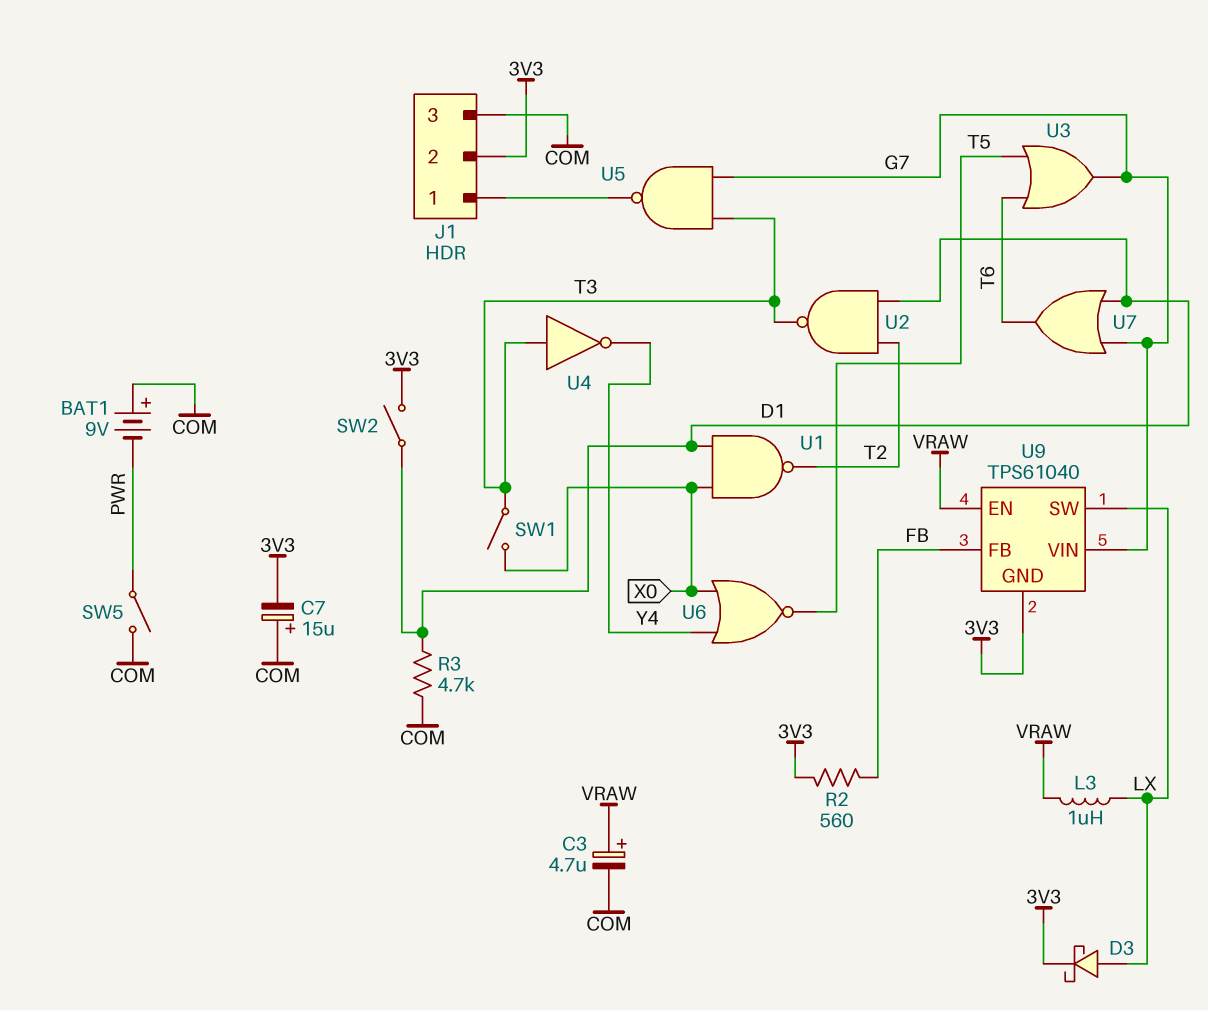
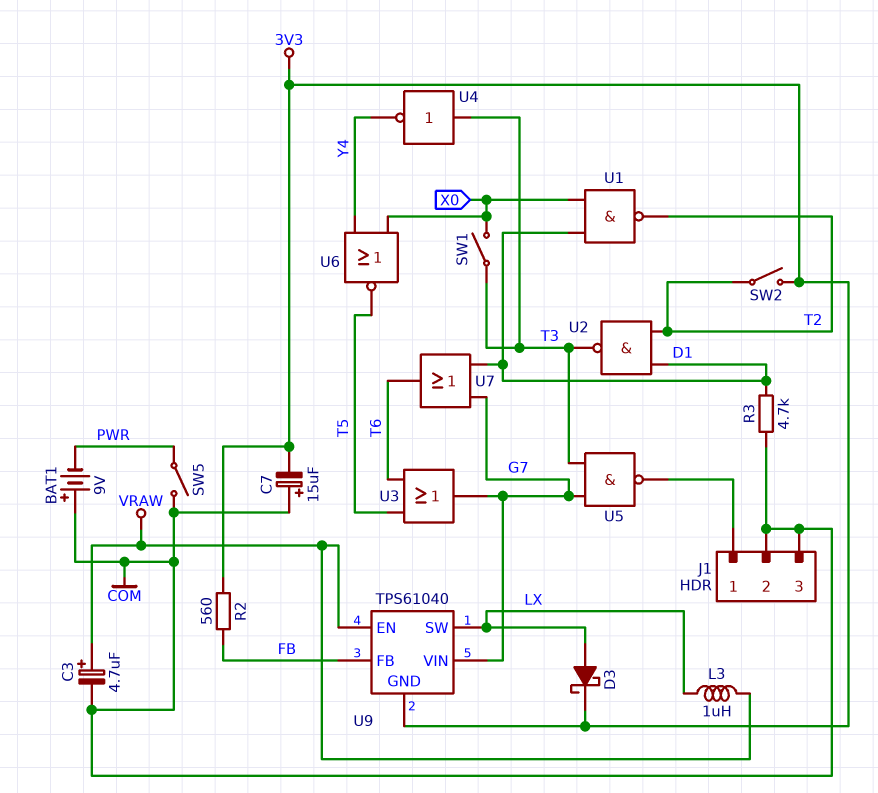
J1 pin 2: 3V3 -> COM
SW2: switch (3V3, D1) -> switch (3V3, T2)

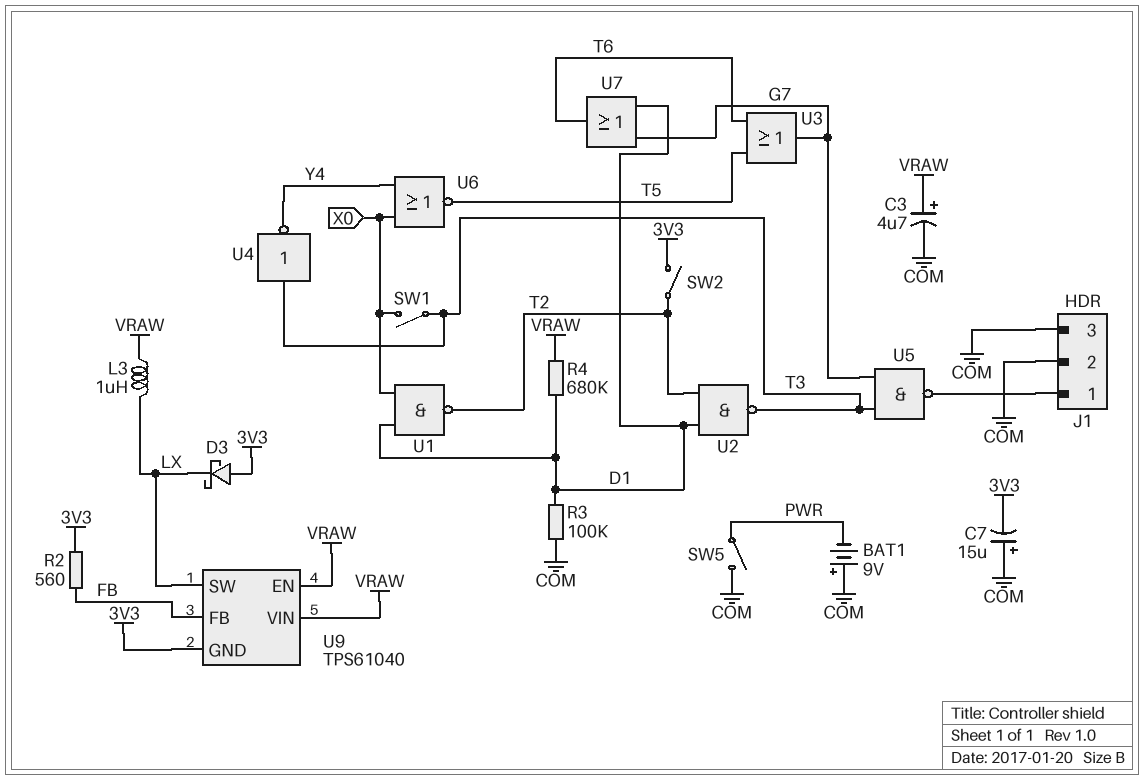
D3: schottky (A LX, K 3V3) -> schottky (A 3V3, K LX)
R3: 4.7k (COM, D1) -> 100k (COM, D1)
R4: none -> 680k (D1, VRAW)
U9 pin VIN: G7 -> VRAW

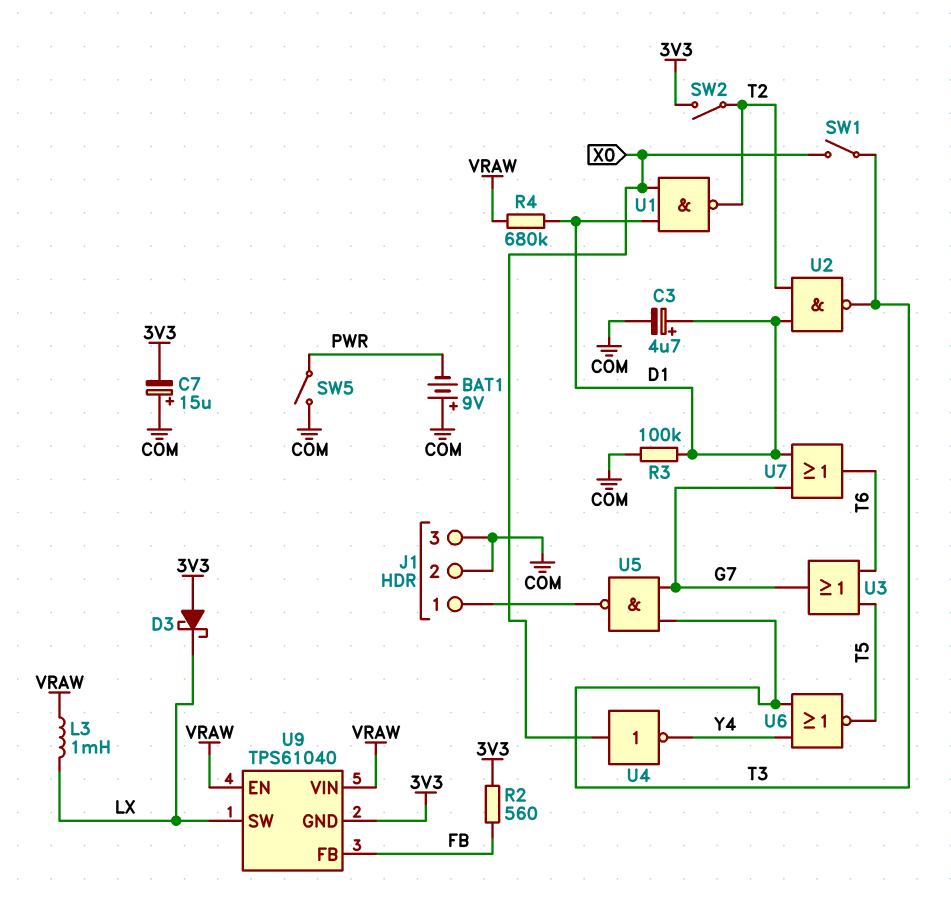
C3: 4.7uF (plus VRAW, minus COM) -> 4.7uF (plus D1, minus COM)
L3: 1uH (LX, VRAW) -> 1mH (LX, VRAW)
U4: NOT (in T3, out Y4) -> NOT (in X0, out Y4)
U6: NOR (in X0, in Y4, out T5) -> NOR (in T3, in Y4, out T5)

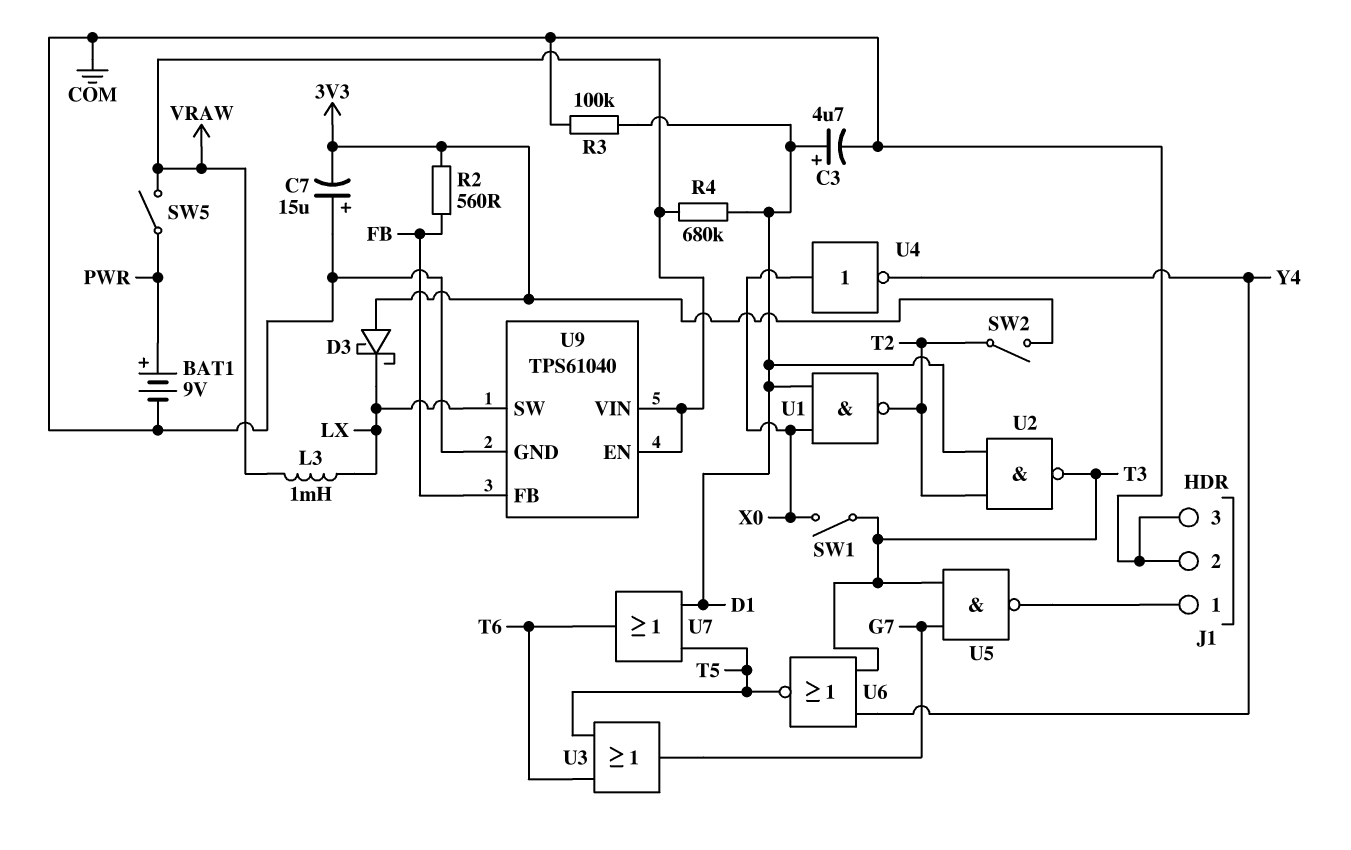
BAT1: 9V (plus COM, minus PWR) -> 9V (plus PWR, minus COM)
SW5: switch (COM, PWR) -> switch (PWR, VRAW)
U7: OR (in D1, in G7, out T6) -> OR (in D1, in T5, out T6)
U9 pin GND: 3V3 -> COM

